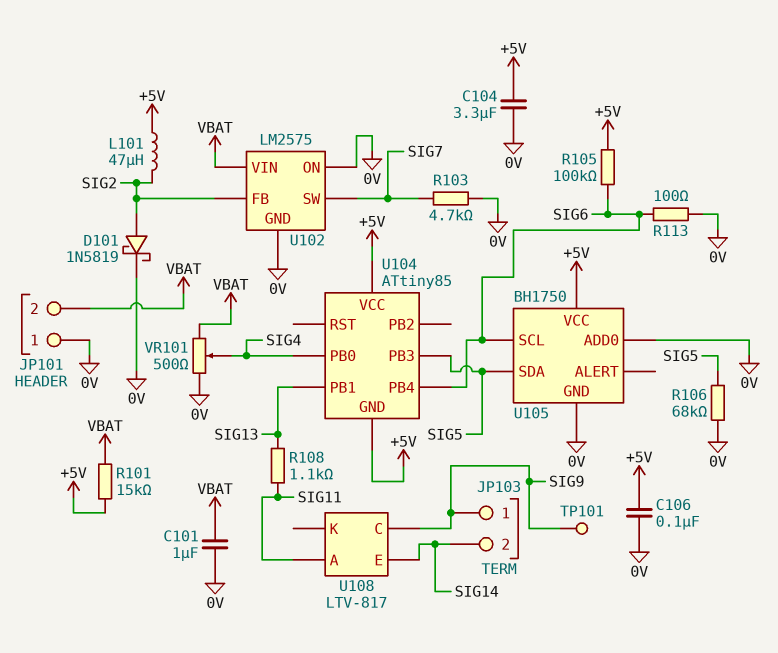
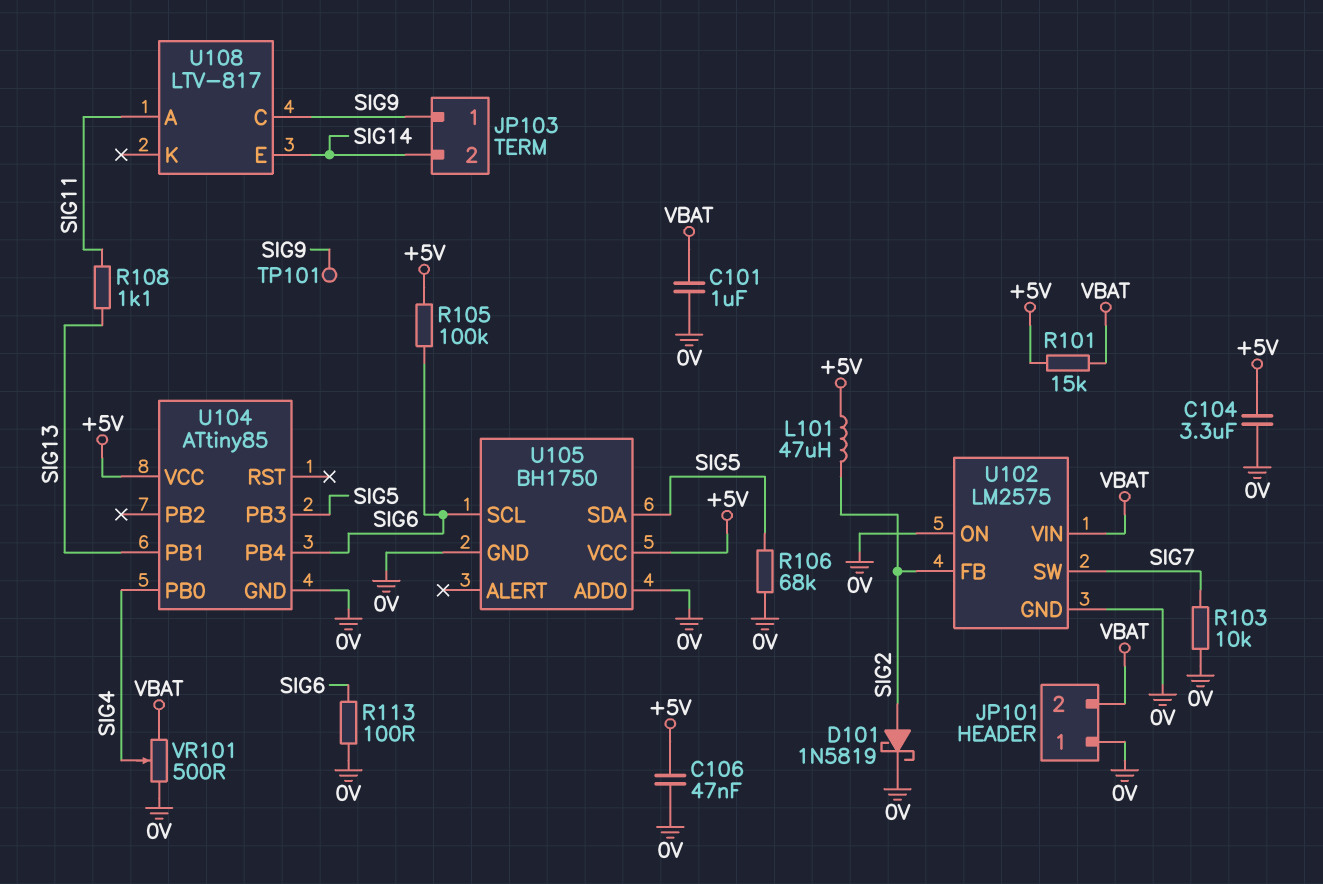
C106: 100nF (+5V, 0V) -> 47nF (+5V, 0V)
R103: 4.7k (0V, SIG7) -> 10k (0V, SIG7)
U104 pin GND: +5V -> 0V

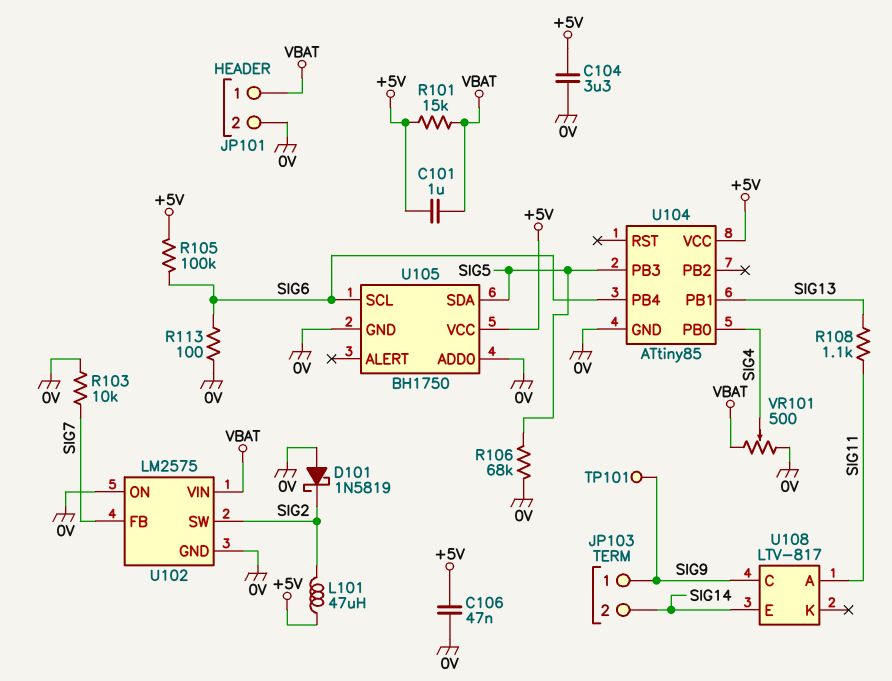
C101: 1uF (0V, VBAT) -> 1uF (+5V, VBAT)
D101: schottky 1N5819 (A SIG2, K 0V) -> schottky 1N5819 (A 0V, K SIG2)
JP101 pin 1: 0V -> VBAT
JP101 pin 2: VBAT -> 0V
U102 pin FB: SIG2 -> SIG7
U102 pin SW: SIG7 -> SIG2

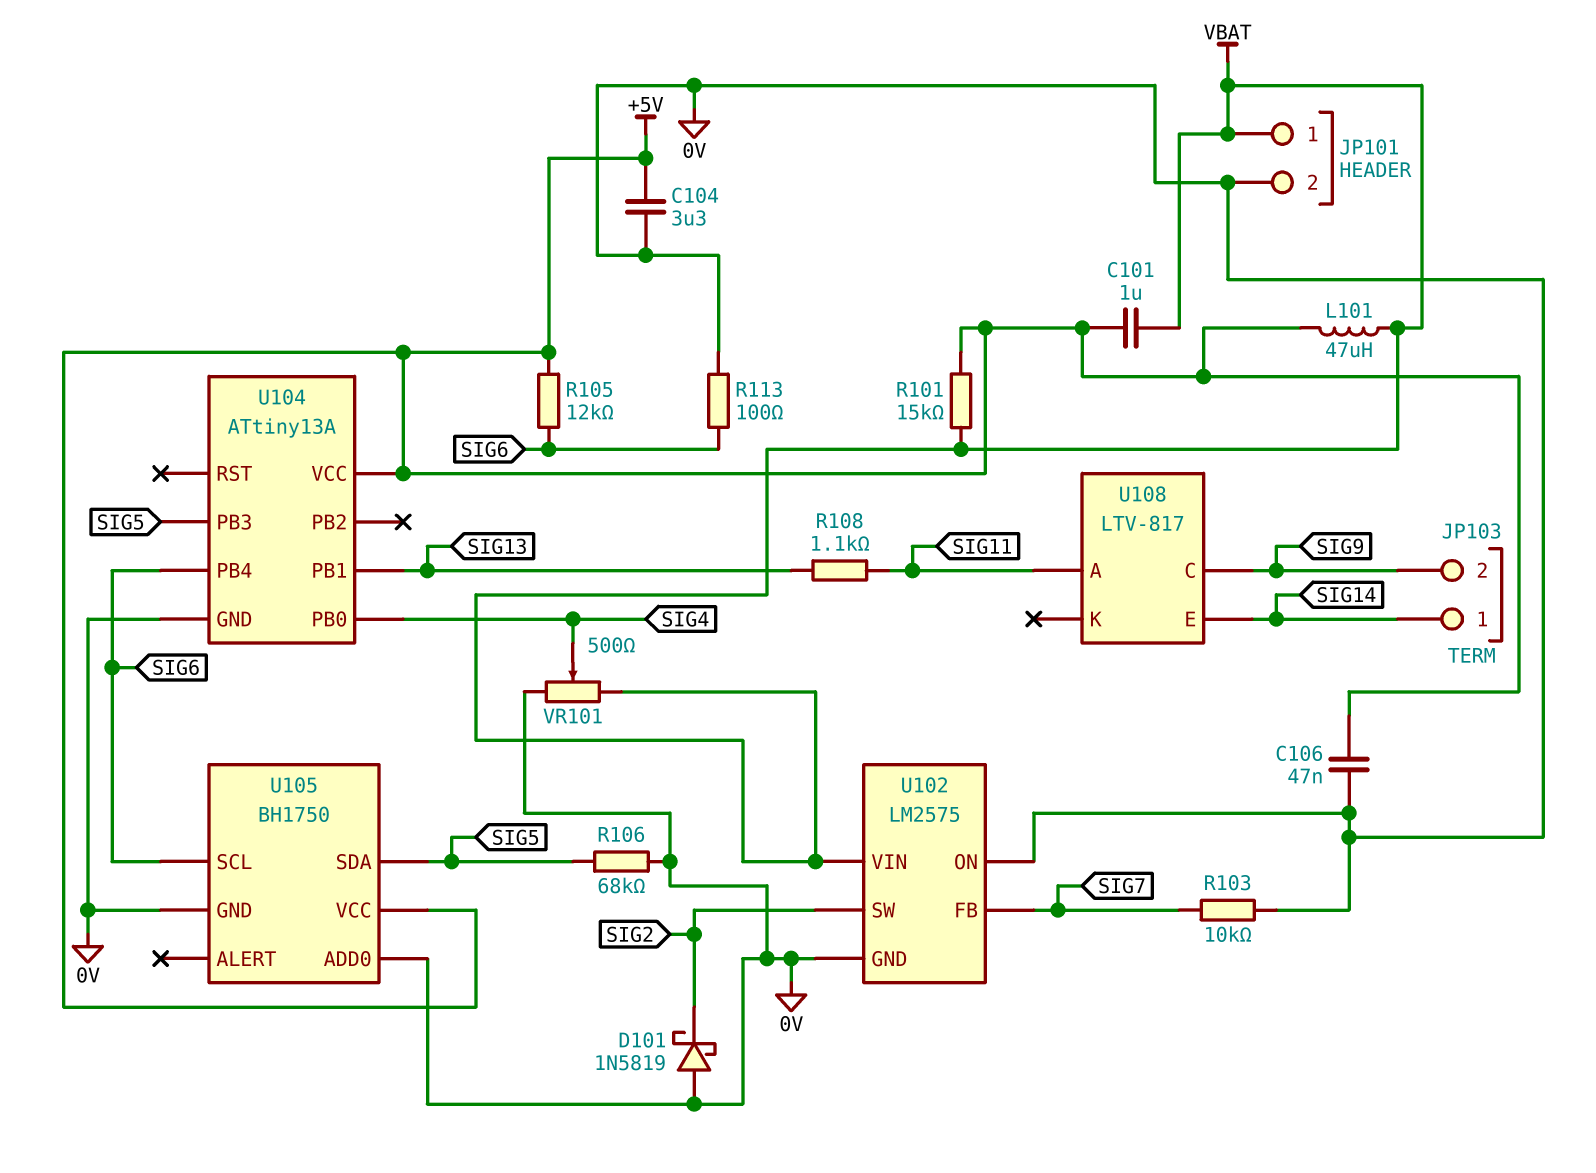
JP103 pin 1: SIG9 -> SIG14
JP103 pin 2: SIG14 -> SIG9
L101: 47uH (+5V, SIG2) -> 47uH (+5V, VBAT)
R105: 100k (+5V, SIG6) -> 12k (+5V, SIG6)
TP101: test point (SIG9) -> none
U104: ATtiny85 -> ATtiny13A

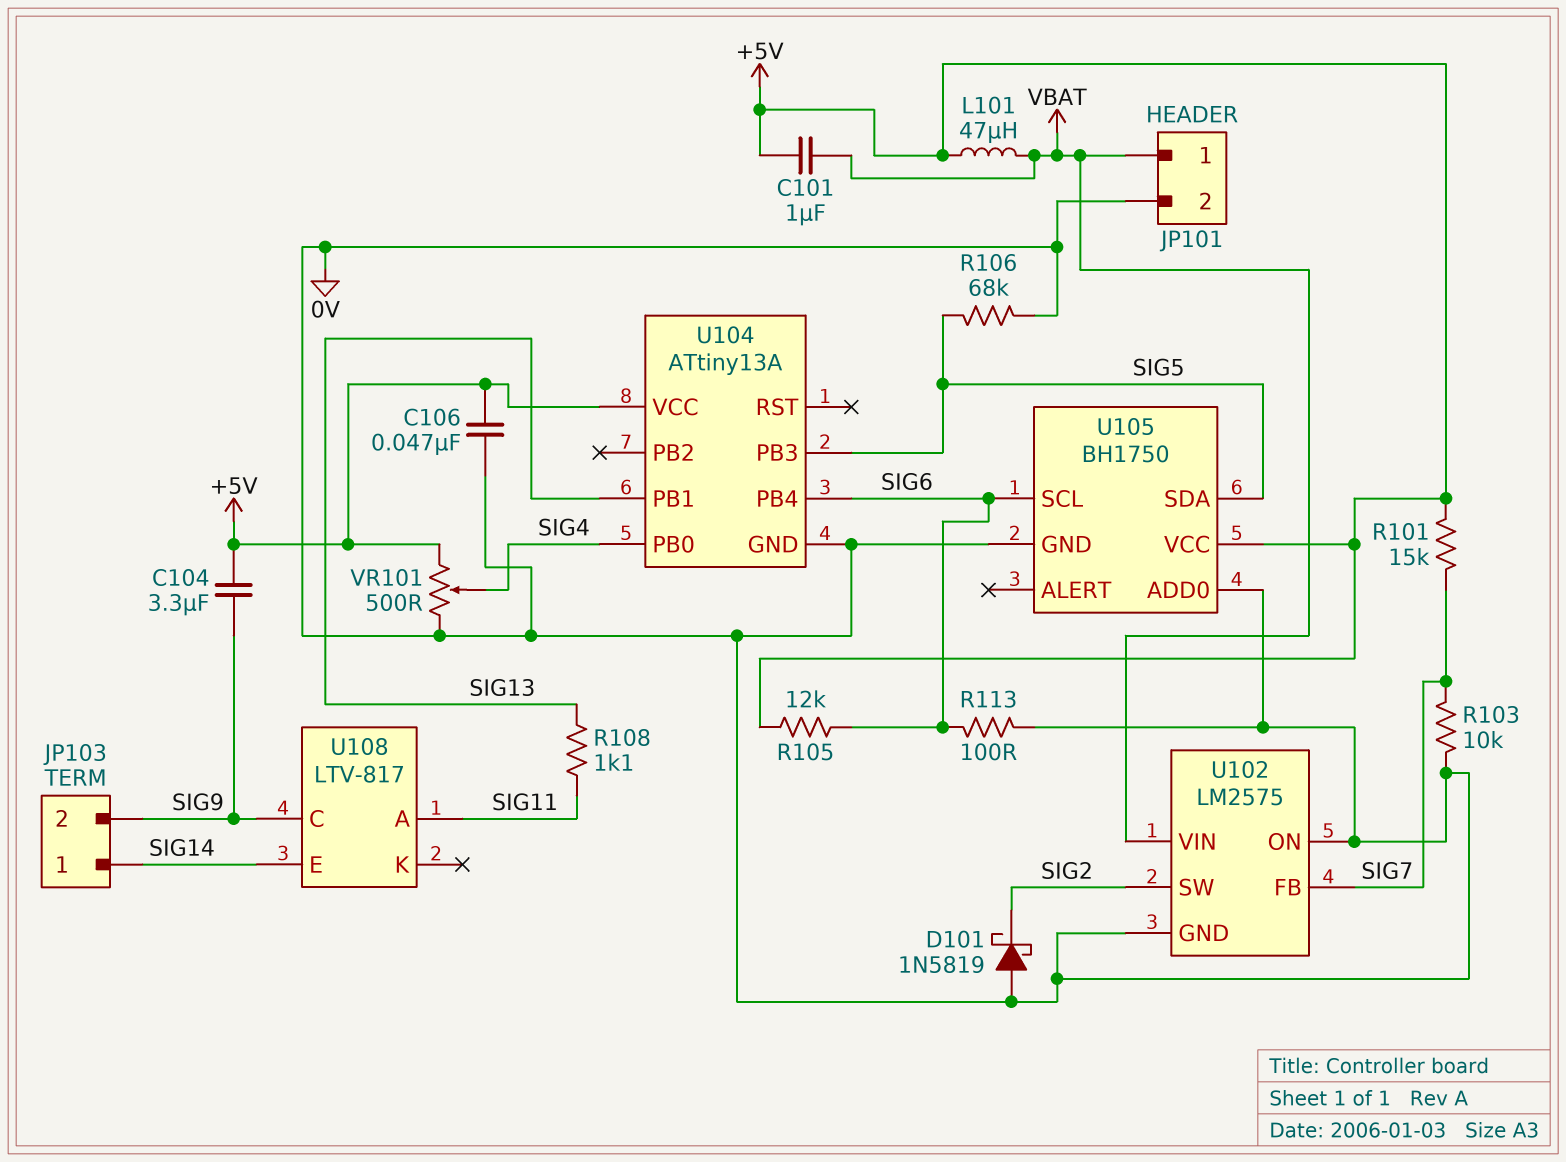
C104: 3.3uF (+5V, 0V) -> 3.3uF (+5V, SIG9)
R101: 15k (+5V, VBAT) -> 15k (+5V, SIG7)
VR101: 500 (0V, VBAT, wiper SIG4) -> 500 (+5V, 0V, wiper SIG4)

